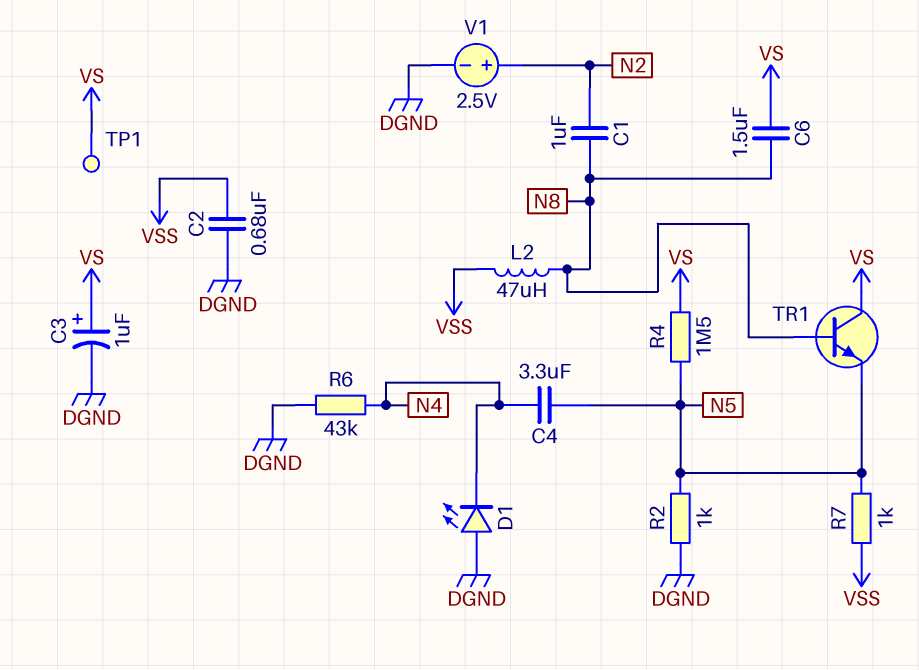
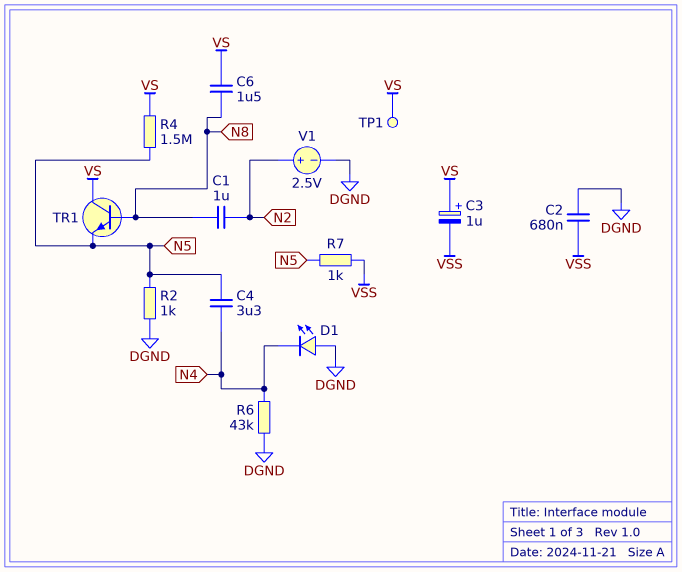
C3: 1uF (plus VS, minus DGND) -> 1uF (plus VS, minus VSS)
L2: 47uH (N8, VSS) -> none

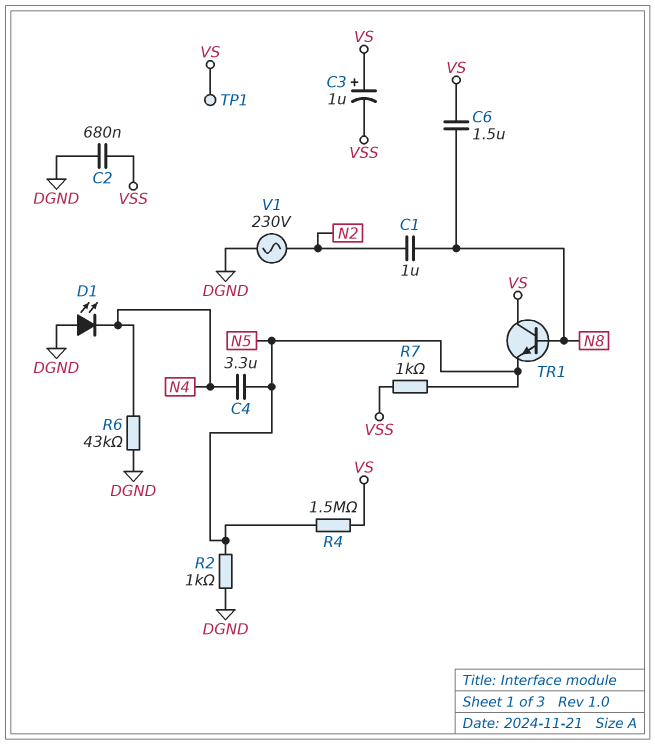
V1: 2.5V (plus N2, minus DGND) -> AC 230V (DGND, N2)

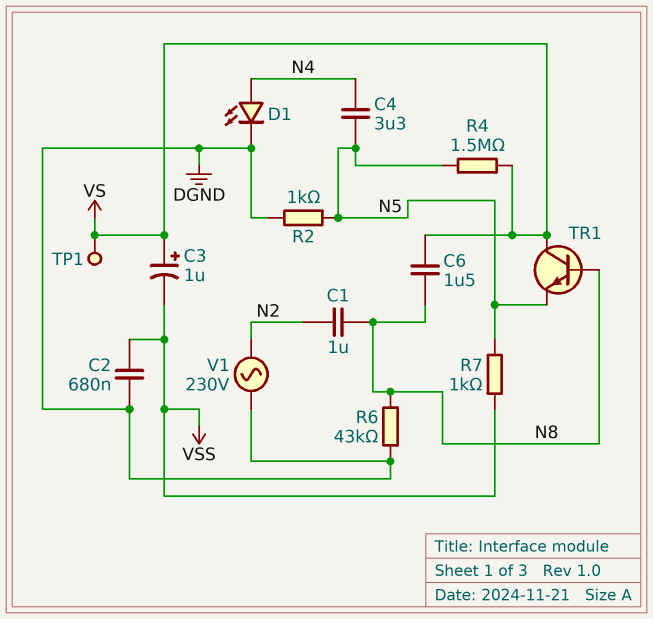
D1: LED (A DGND, K N4) -> LED (A N4, K DGND)
R6: 43k (DGND, N4) -> 43k (DGND, N8)

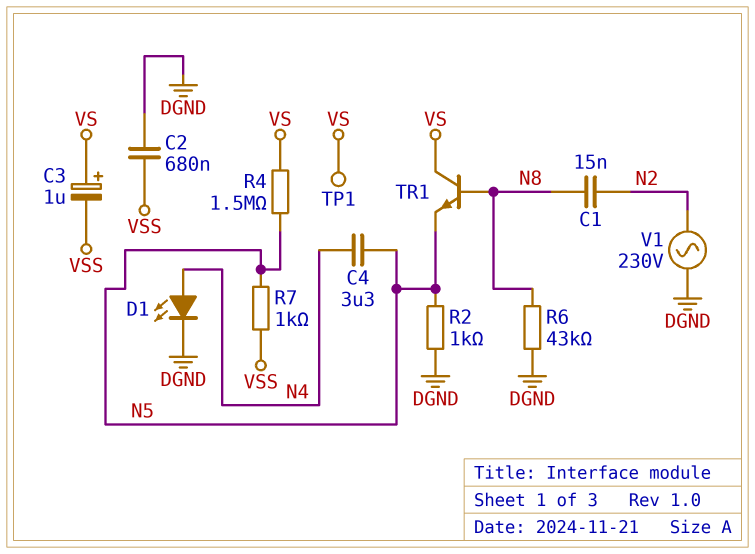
C1: 1uF (N2, N8) -> 15nF (N2, N8)
C6: 1.5uF (N8, VS) -> none

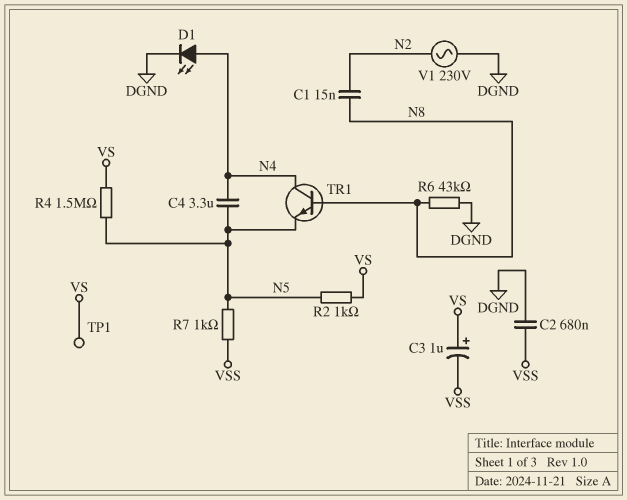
R2: 1k (DGND, N5) -> 1k (N5, VS)
TR1: NPN (B N8, C VS, E N5) -> NPN (B N8, C N4, E N5)

